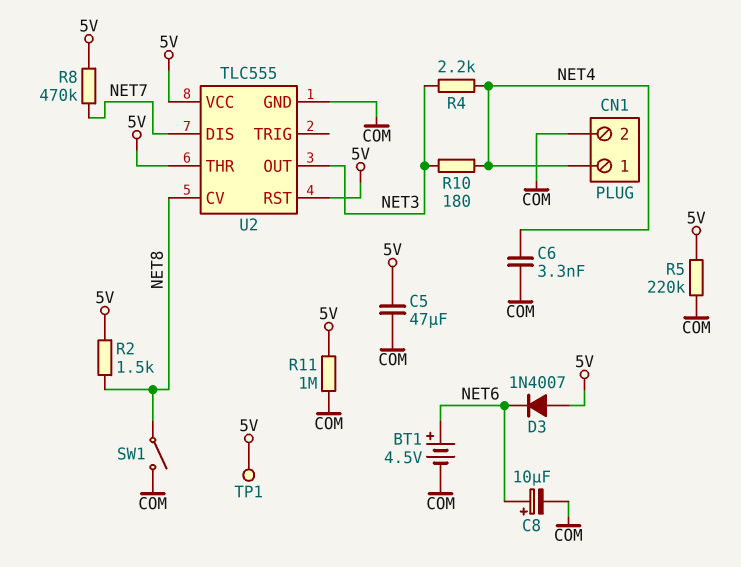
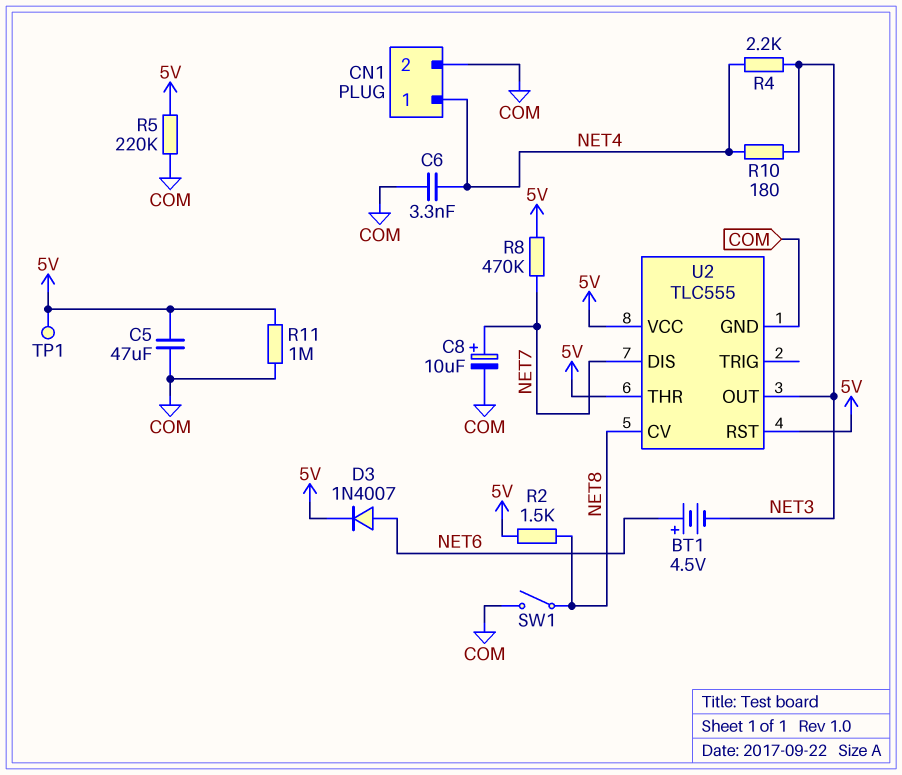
BT1: 4.5V (plus NET6, minus COM) -> 4.5V (plus NET6, minus NET3)
C8: 10uF (plus NET6, minus COM) -> 10uF (plus NET7, minus COM)
D3: diode 1N4007 (A 5V, K NET6) -> diode 1N4007 (A NET6, K 5V)

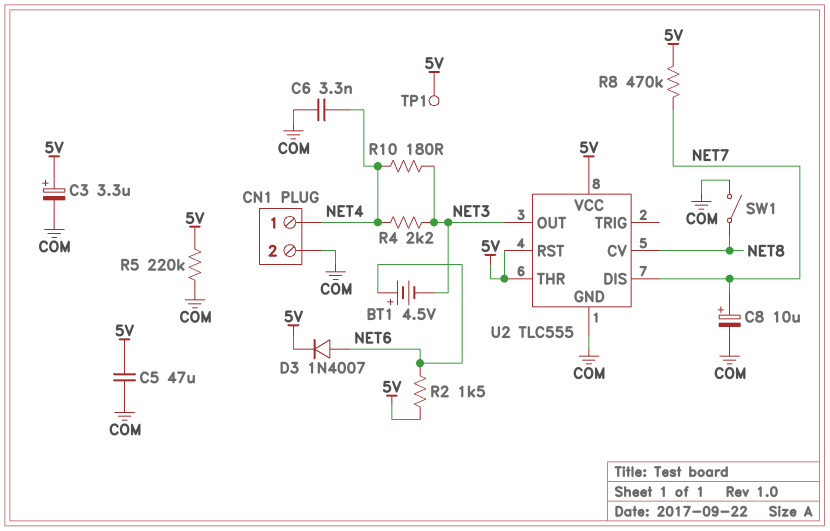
C3: none -> 3.3uF (plus 5V, minus COM)
R2: 1.5k (5V, NET8) -> 1.5k (5V, NET6)
R11: 1M (5V, COM) -> none

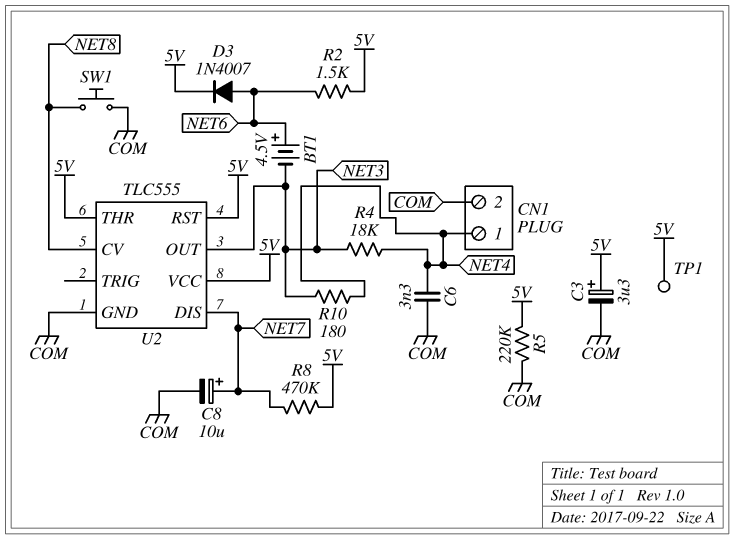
C5: 47uF (5V, COM) -> none
R4: 2.2k (NET3, NET4) -> 18k (NET3, NET4)
SW1: switch (COM, NET8) -> button (COM, NET8)

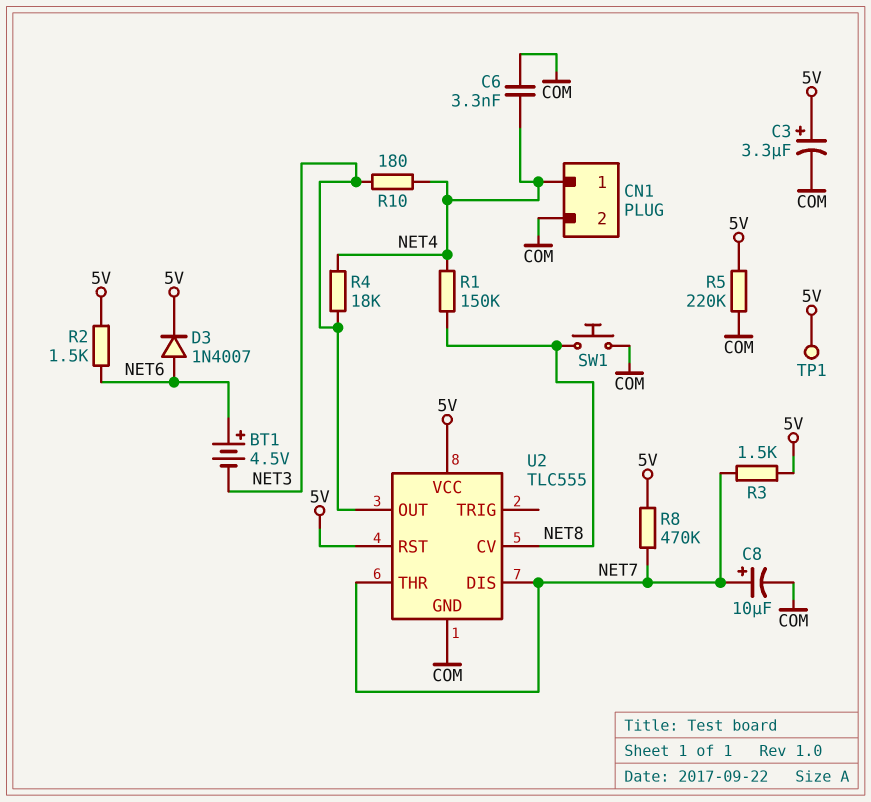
R1: none -> 150k (NET4, NET8)
R3: none -> 1.5k (5V, NET7)
U2 pin THR: 5V -> NET7

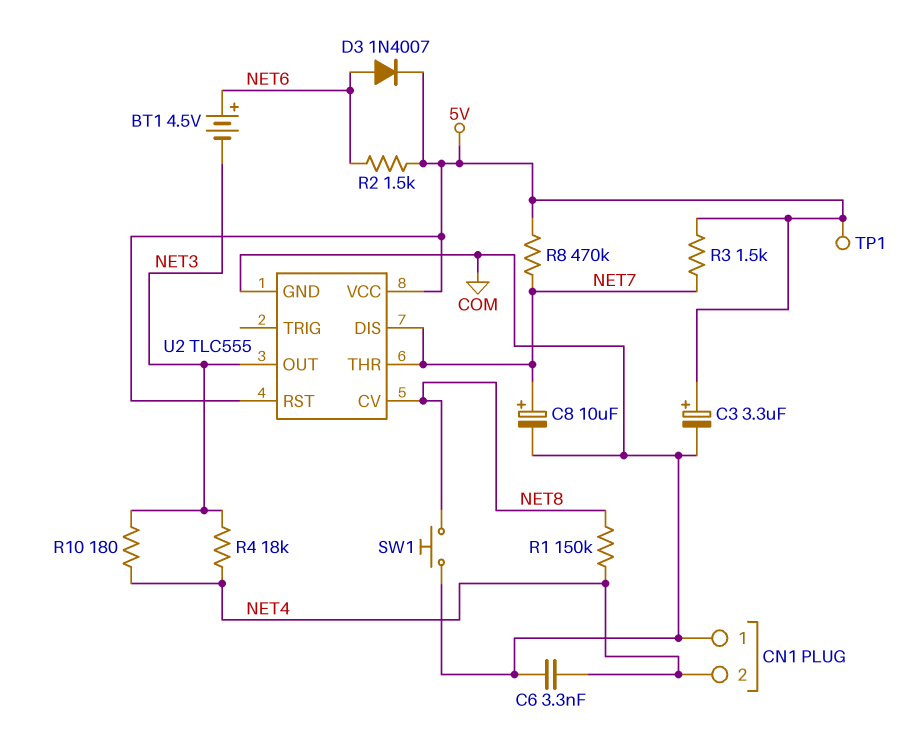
CN1 pin 1: NET4 -> COM
CN1 pin 2: COM -> NET4
R5: 220k (5V, COM) -> none

